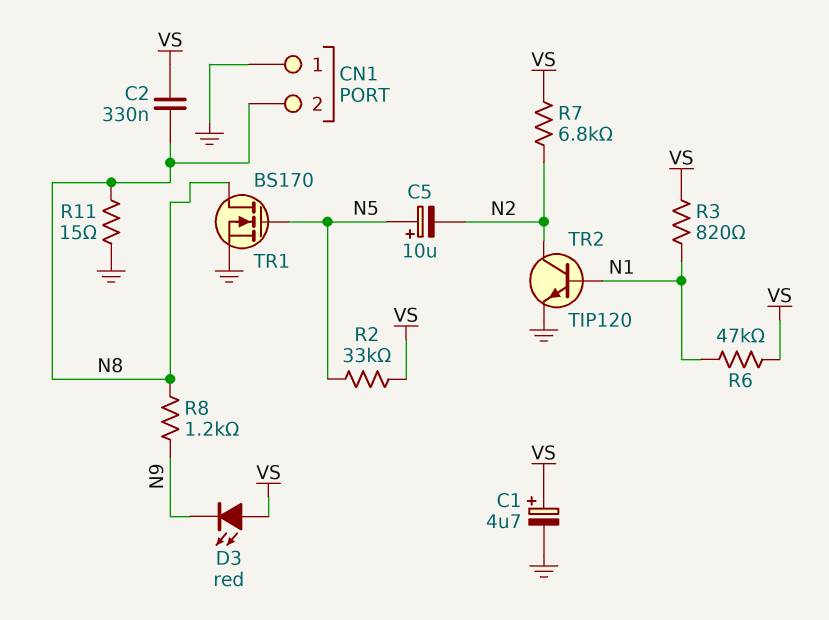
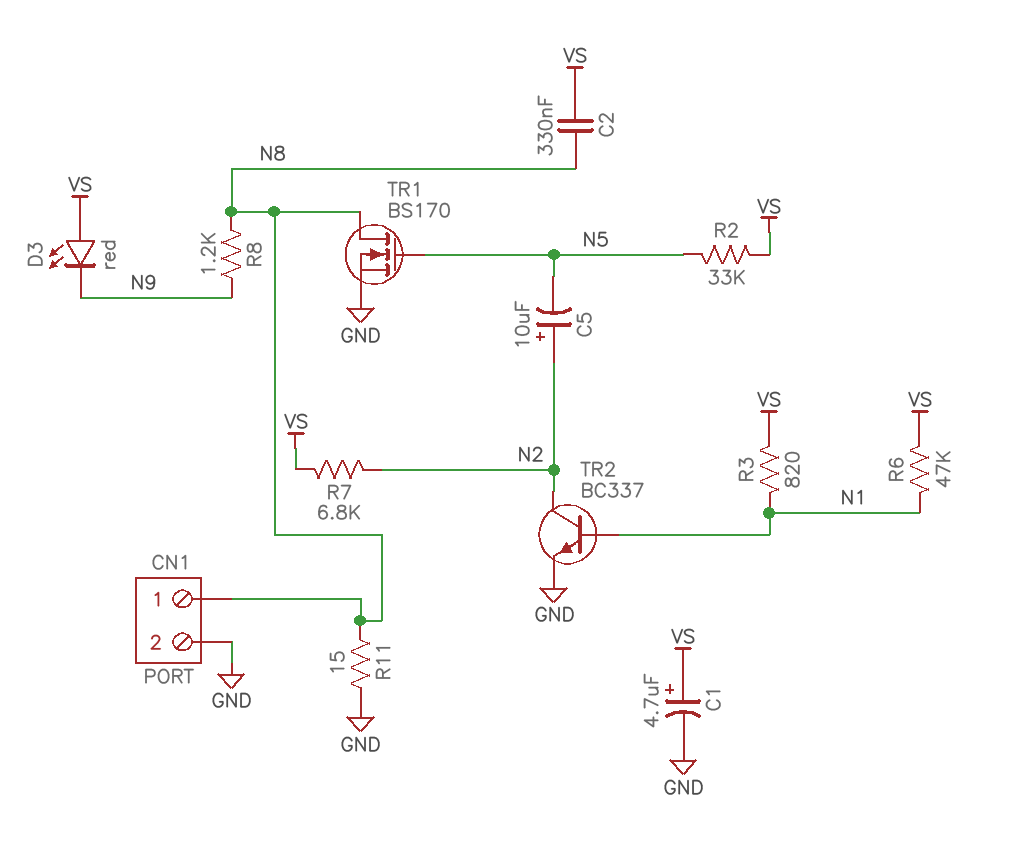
C5: 10uF (plus N5, minus N2) -> 10uF (plus N2, minus N5)
CN1 pin 1: GND -> N8
CN1 pin 2: N8 -> GND
TR2: NPN TIP120 (B N1, C N2, E GND) -> NPN BC337 (B N1, C N2, E GND)

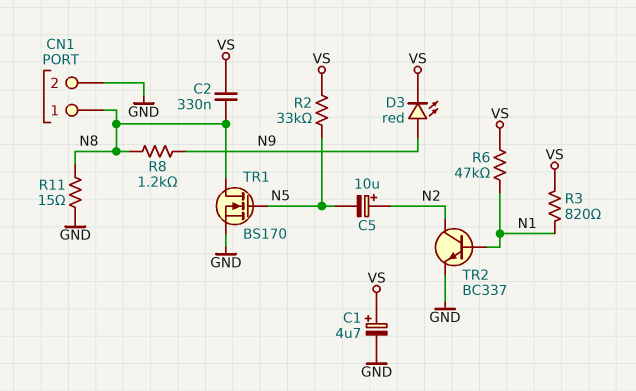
D3: LED red (A VS, K N9) -> LED red (A N9, K VS)
R7: 6.8k (N2, VS) -> none

